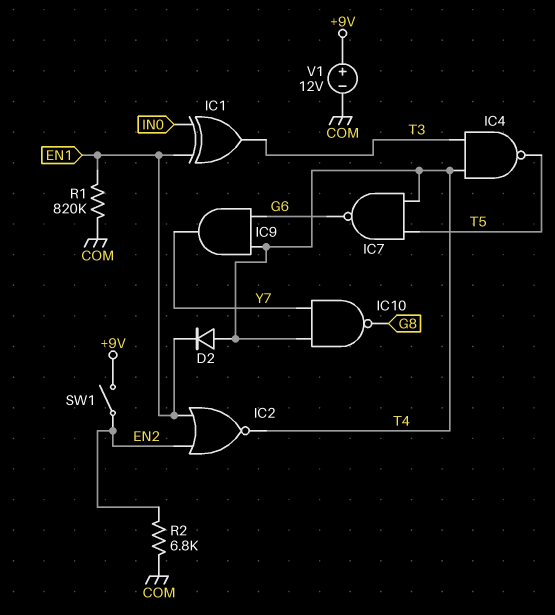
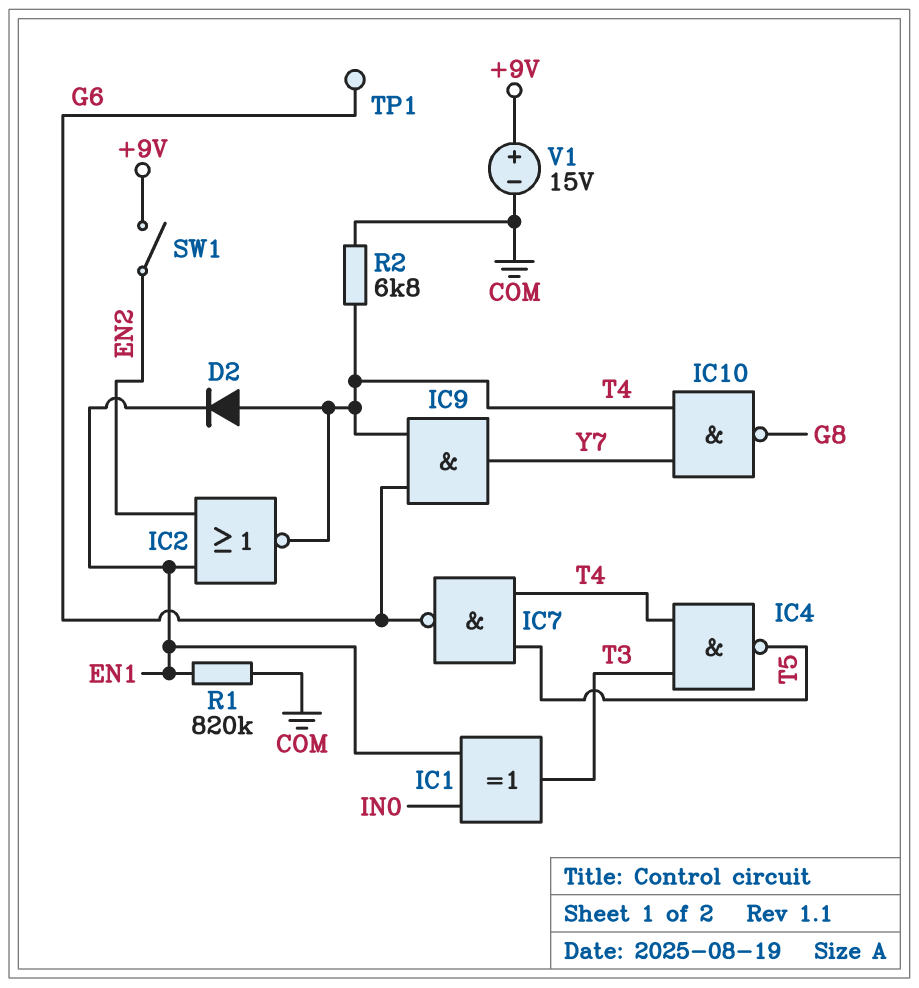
R2: 6.8k (COM, EN2) -> 6.8k (COM, T4)
TP1: none -> test point (G6)
V1: 12V (plus +9V, minus COM) -> 15V (plus +9V, minus COM)

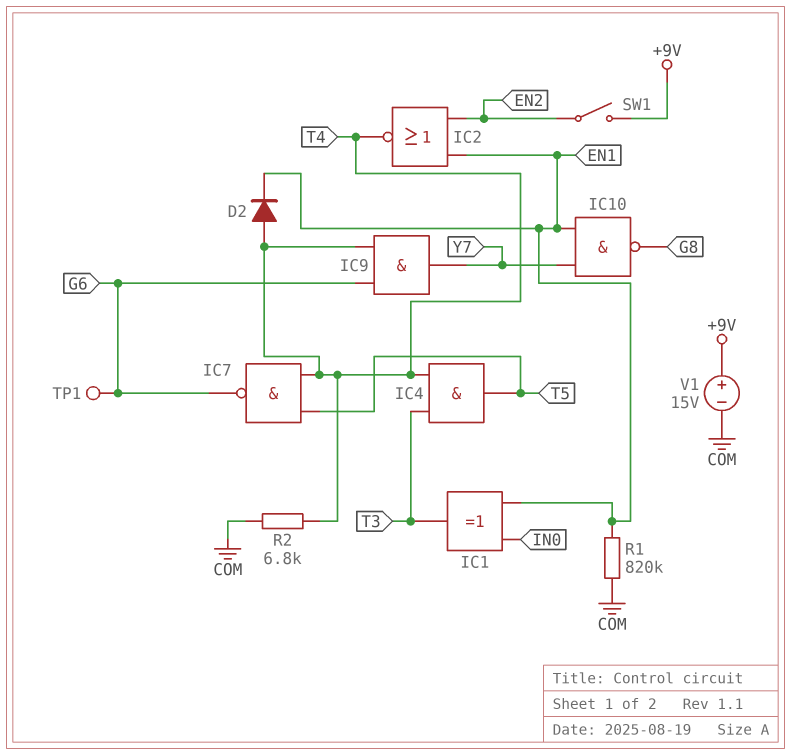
IC4: NAND (in T3, in T4, out T5) -> AND (in T3, in T4, out T5)
IC10: NAND (in T4, in Y7, out G8) -> NAND (in EN1, in Y7, out G8)

